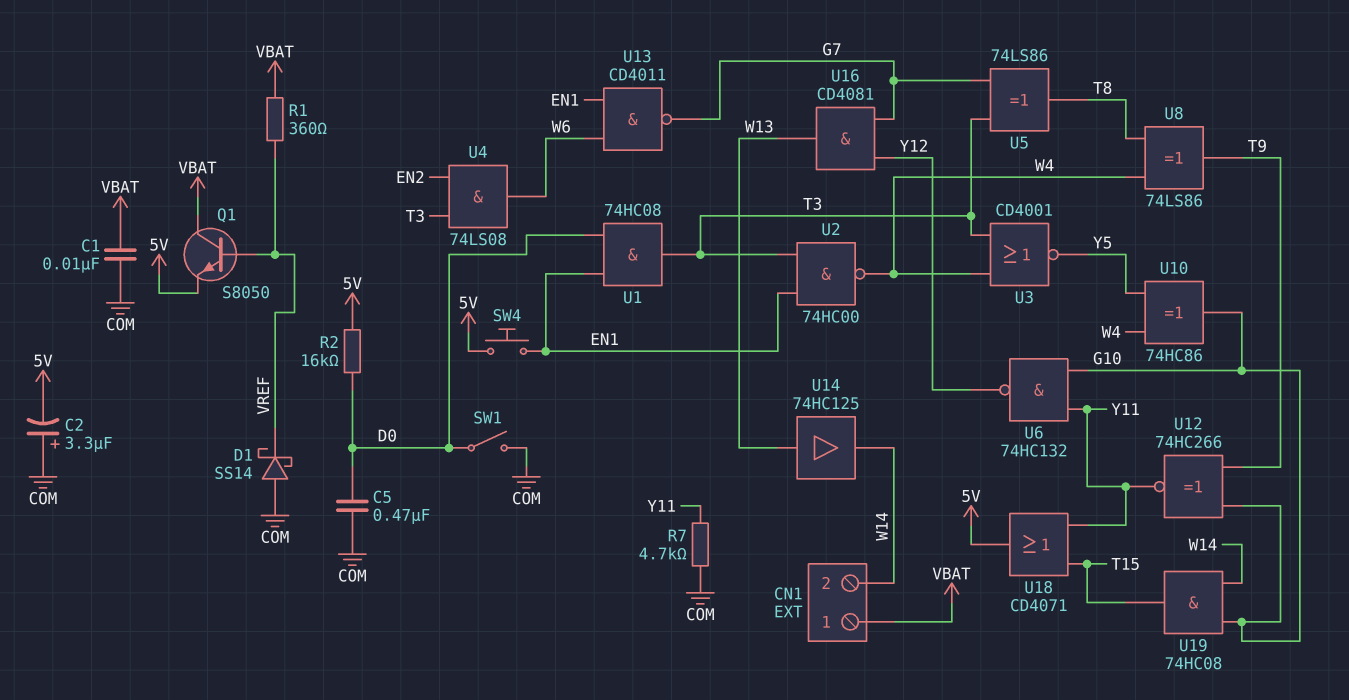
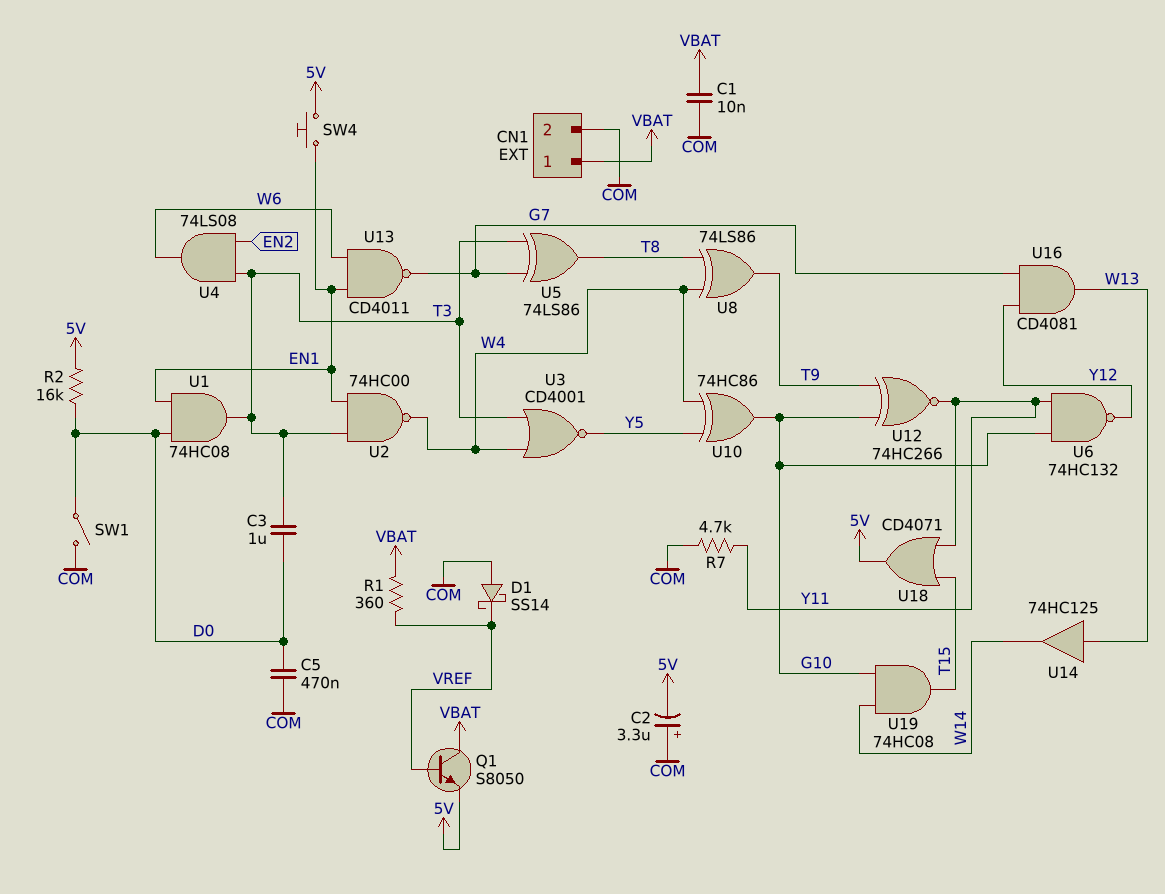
C3: none -> 1uF (D0, T3)
CN1 pin 2: W14 -> COM

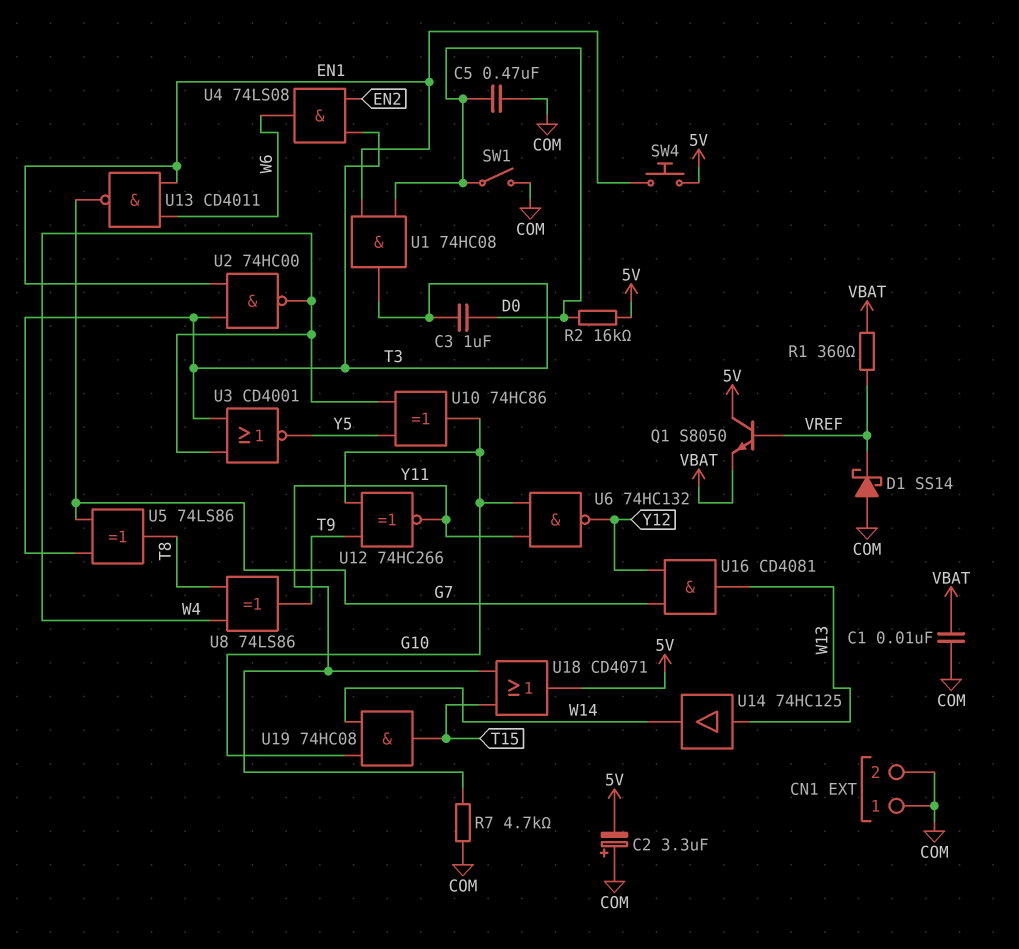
CN1 pin 1: VBAT -> COM
Q1: NPN S8050 (B VREF, C VBAT, E 5V) -> NPN S8050 (B VREF, C 5V, E VBAT)

